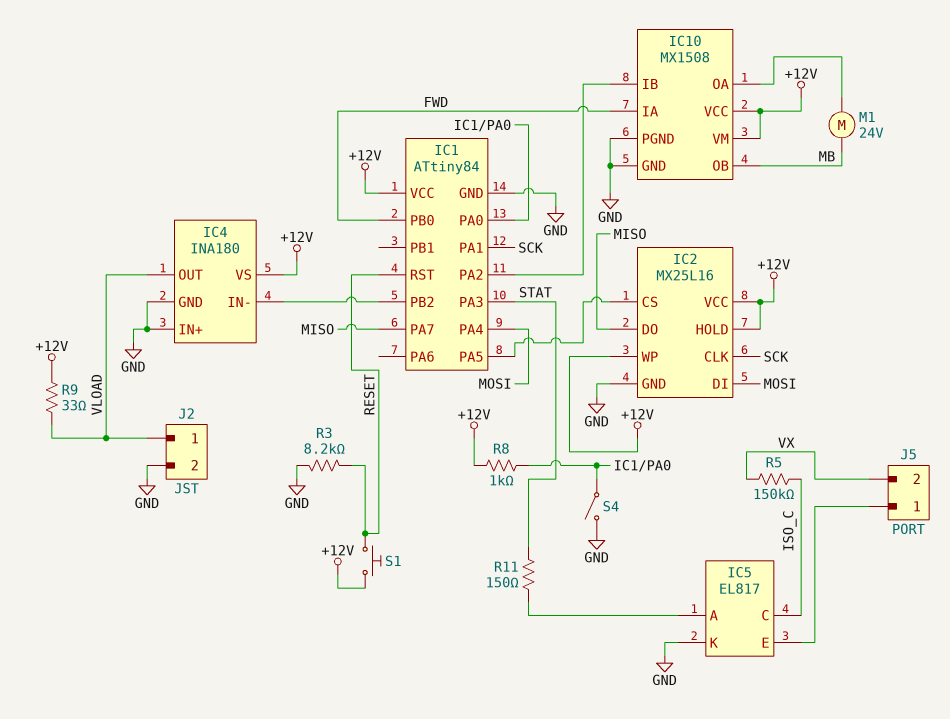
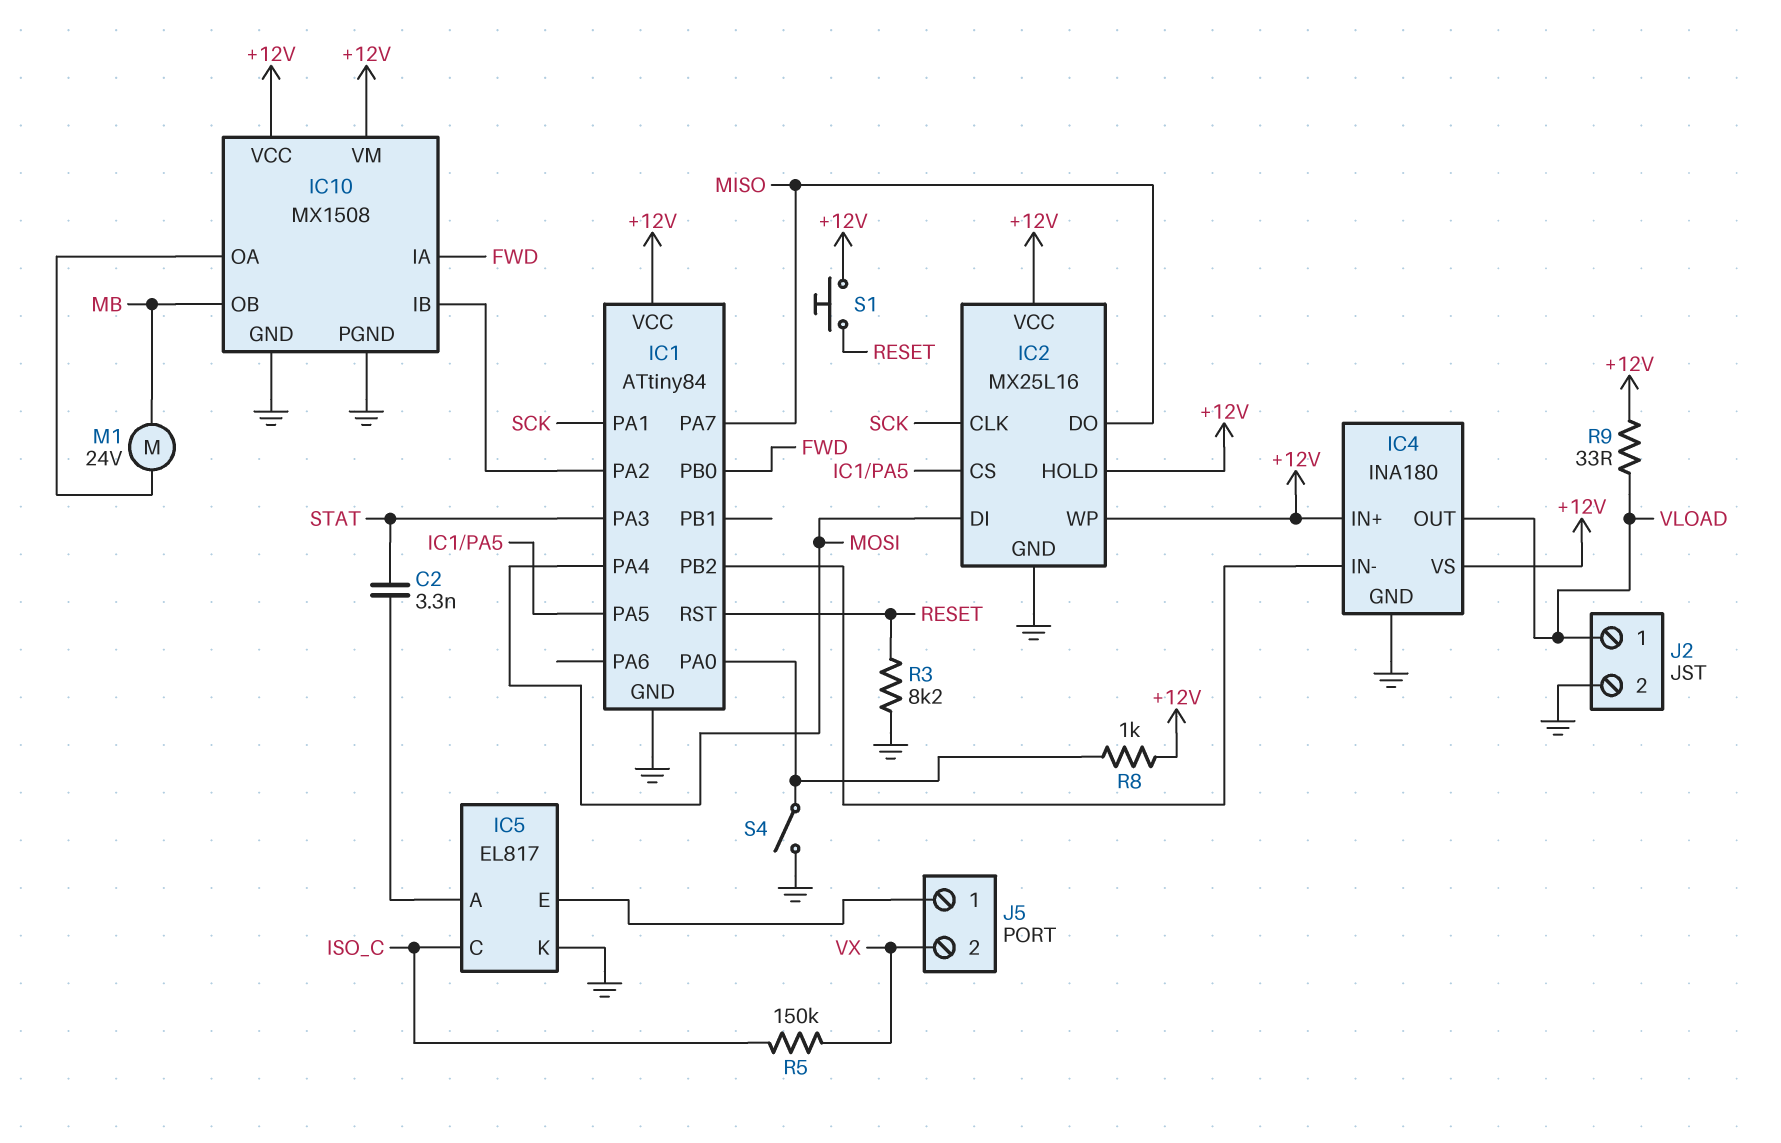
C2: none -> 3.3nF (IC5/A, STAT)
IC4 pin IN+: GND -> +12V
R11: 150 (IC5/A, STAT) -> none

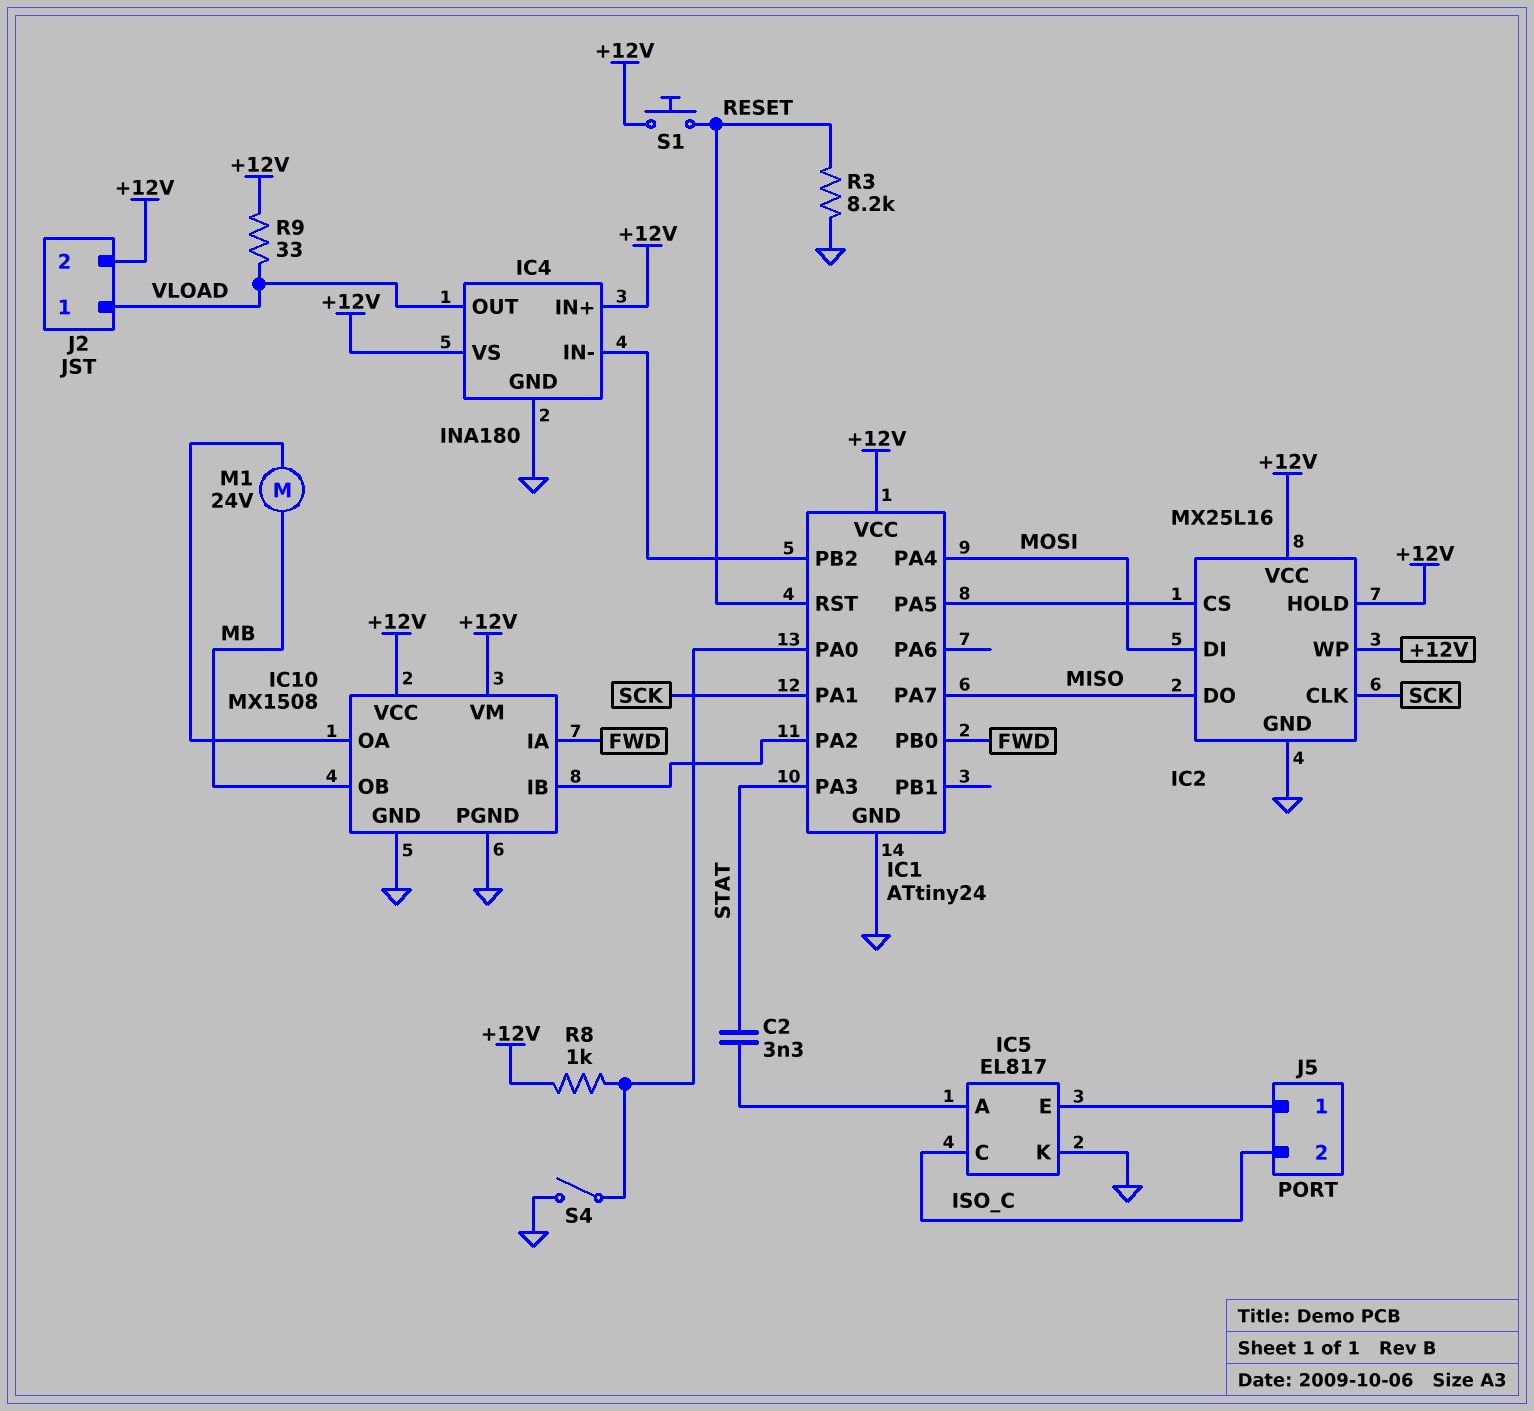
IC1: ATtiny84 -> ATtiny24
J2 pin 2: GND -> +12V
J5 pin 2: VX -> ISO_C
R5: 150k (ISO_C, VX) -> none

